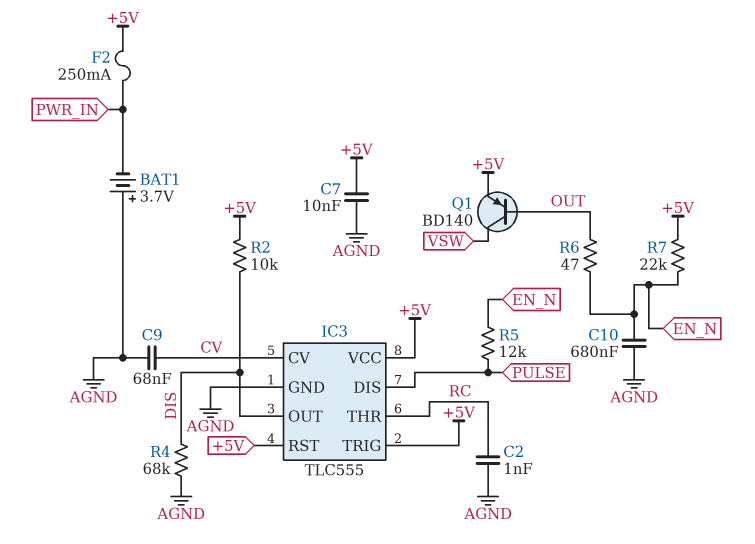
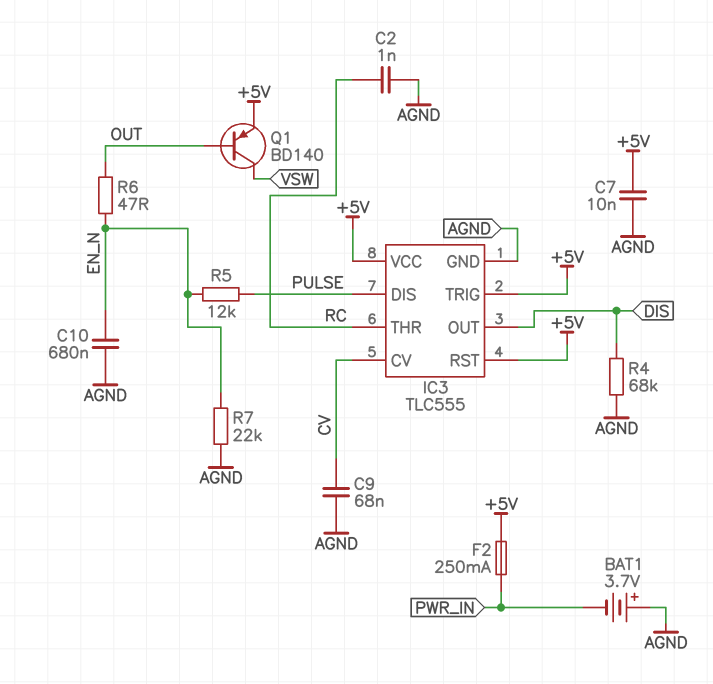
R2: 10k (+5V, DIS) -> none
R7: 22k (+5V, EN_N) -> 22k (AGND, EN_N)

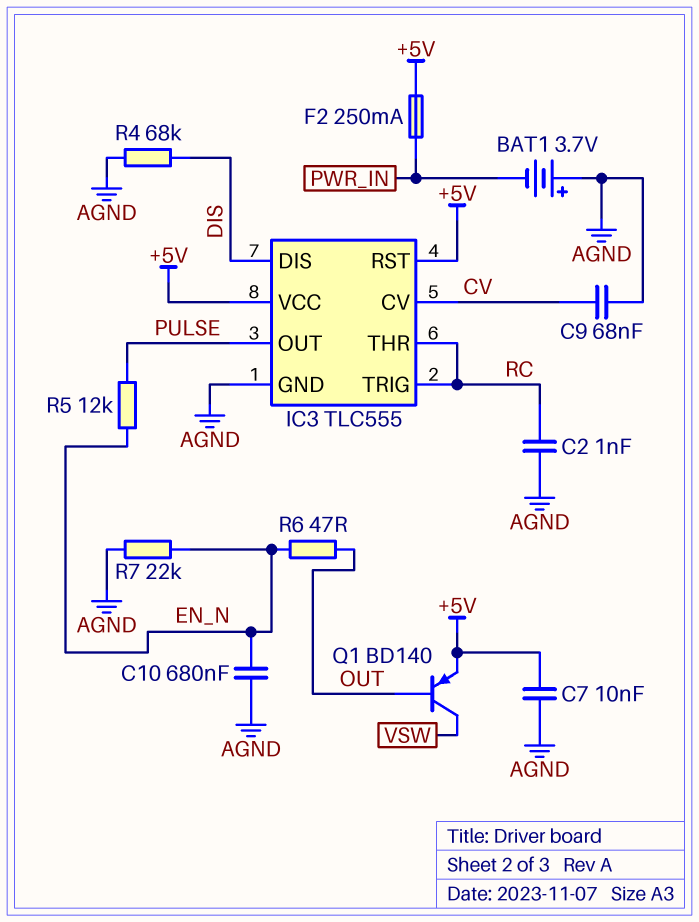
IC3 pin DIS: PULSE -> DIS
IC3 pin OUT: DIS -> PULSE
IC3 pin TRIG: +5V -> RC

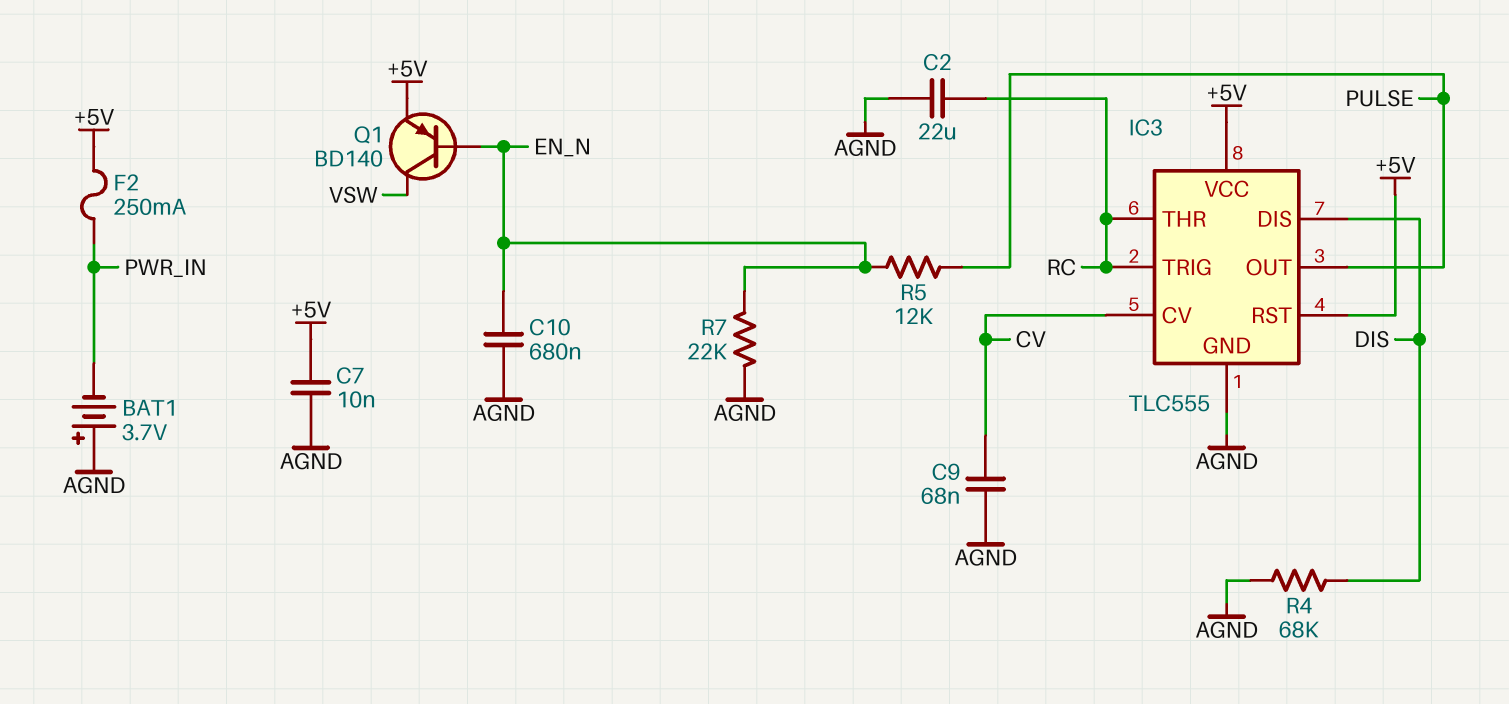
C2: 1nF (AGND, RC) -> 22uF (AGND, RC)
Q1: PNP BD140 (B OUT, C VSW, E +5V) -> PNP BD140 (B EN_N, C VSW, E +5V)
R6: 47 (EN_N, OUT) -> none

